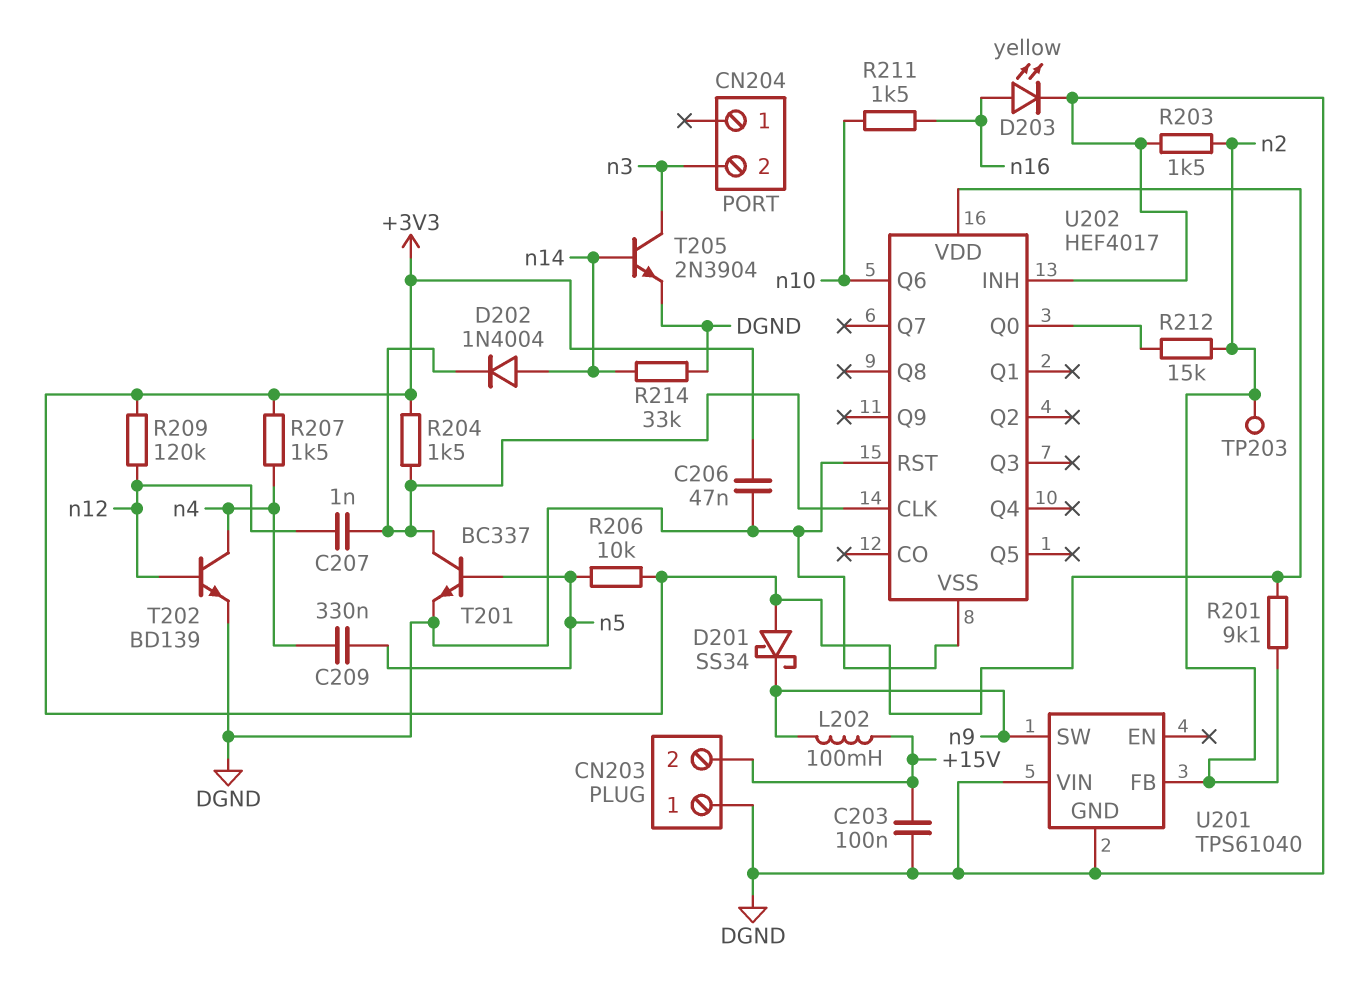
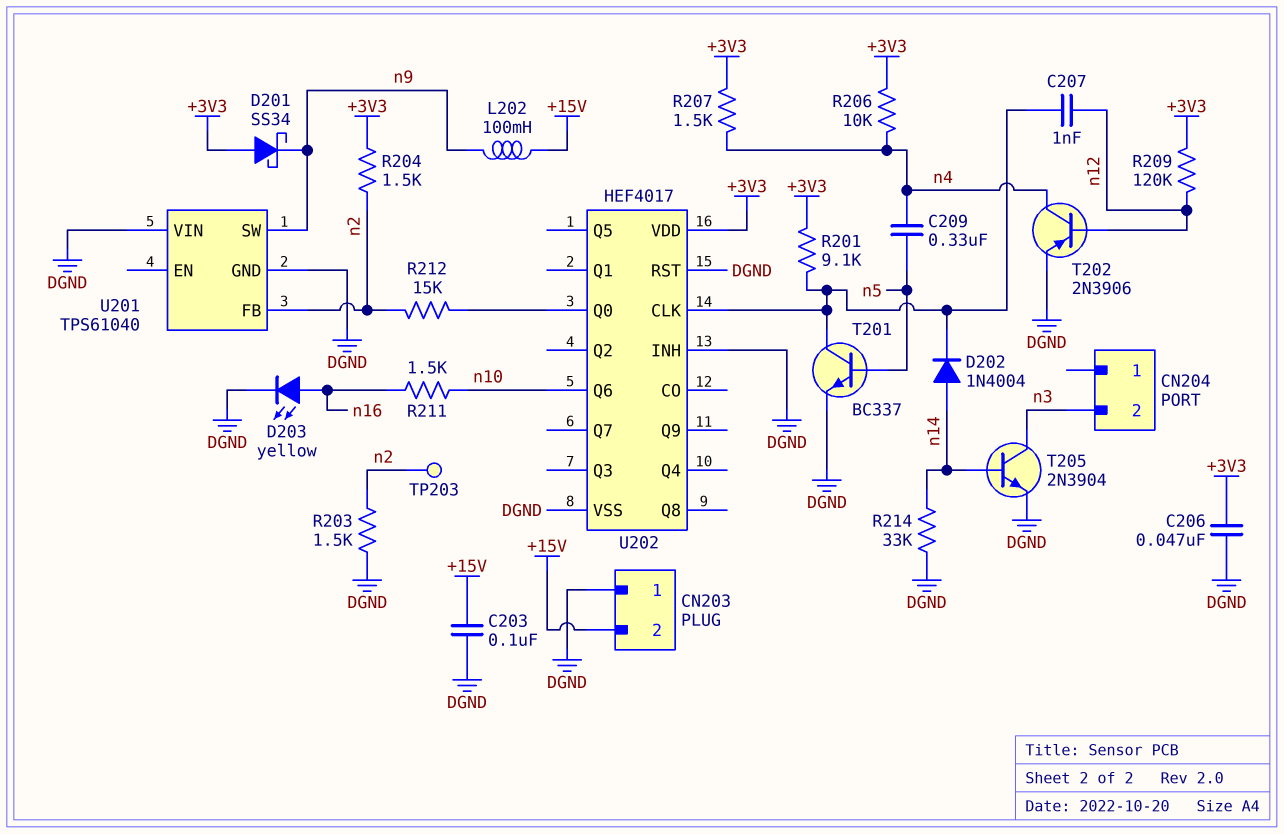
R201: 9.1k (+3V3, n2) -> 9.1k (+3V3, U202/CLK)
R204: 1.5k (+3V3, U202/CLK) -> 1.5k (+3V3, n2)
R206: 10k (+3V3, n5) -> 10k (+3V3, n4)
T202: NPN BD139 (B n12, C n4, E DGND) -> PNP 2N3906 (B n12, C n4, E DGND)

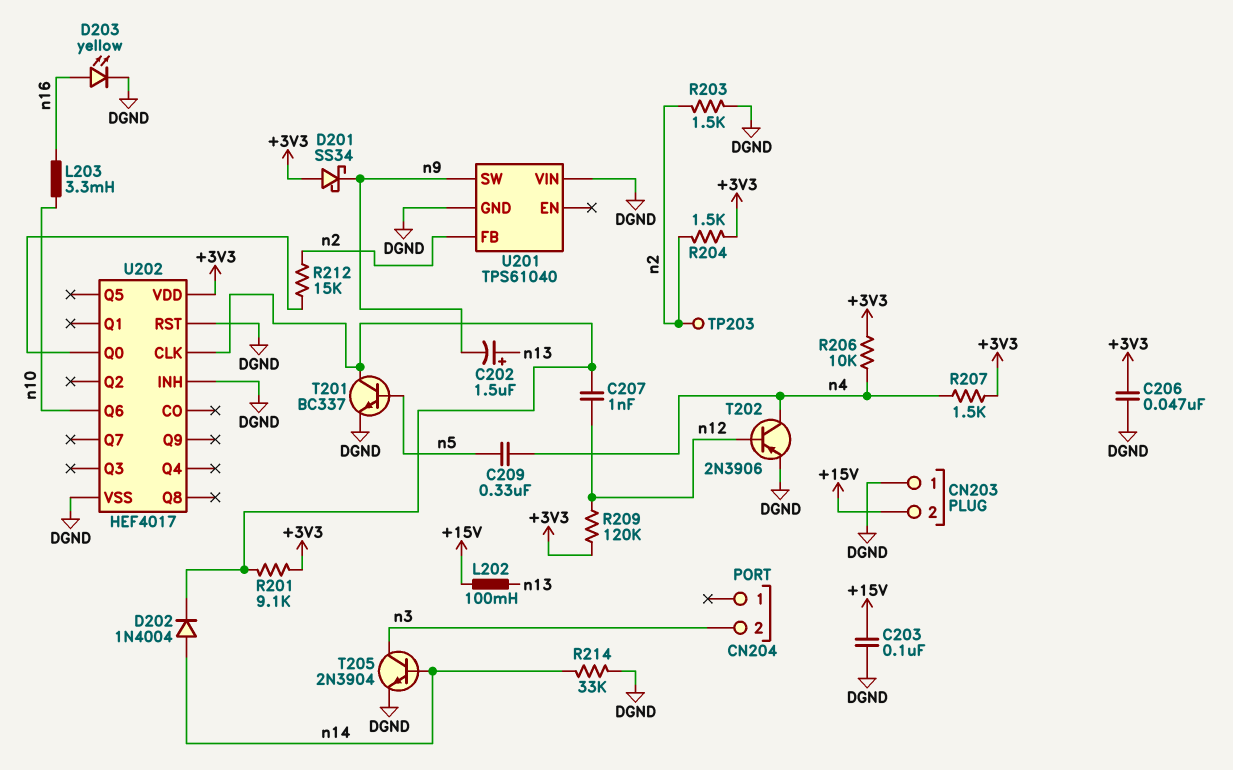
C202: none -> 1.5uF (plus n13, minus n9)
L202: 100mH (+15V, n9) -> 100mH (+15V, n13)
L203: none -> 3.3mH (n10, n16)
R211: 1.5k (n10, n16) -> none

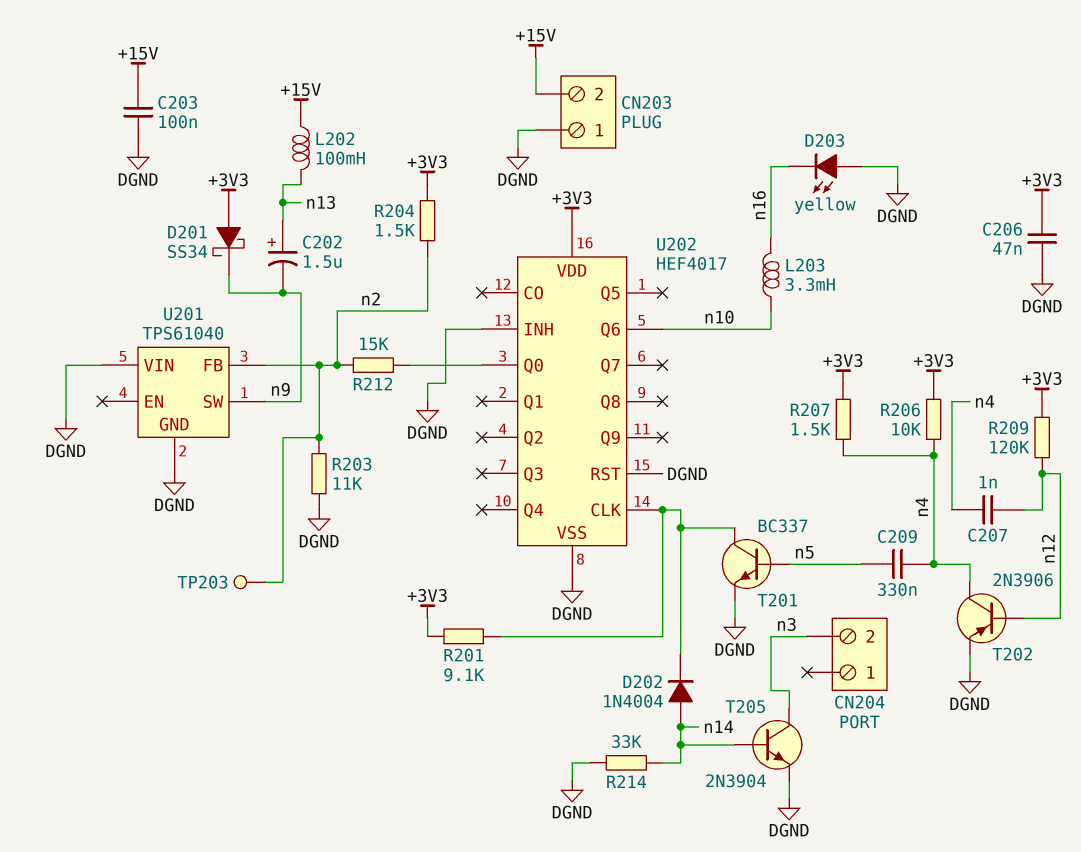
C207: 1nF (U202/CLK, n12) -> 1nF (n4, n12)
D203: LED yellow (A n16, K DGND) -> LED yellow (A DGND, K n16)
R203: 1.5k (DGND, n2) -> 11k (DGND, n2)

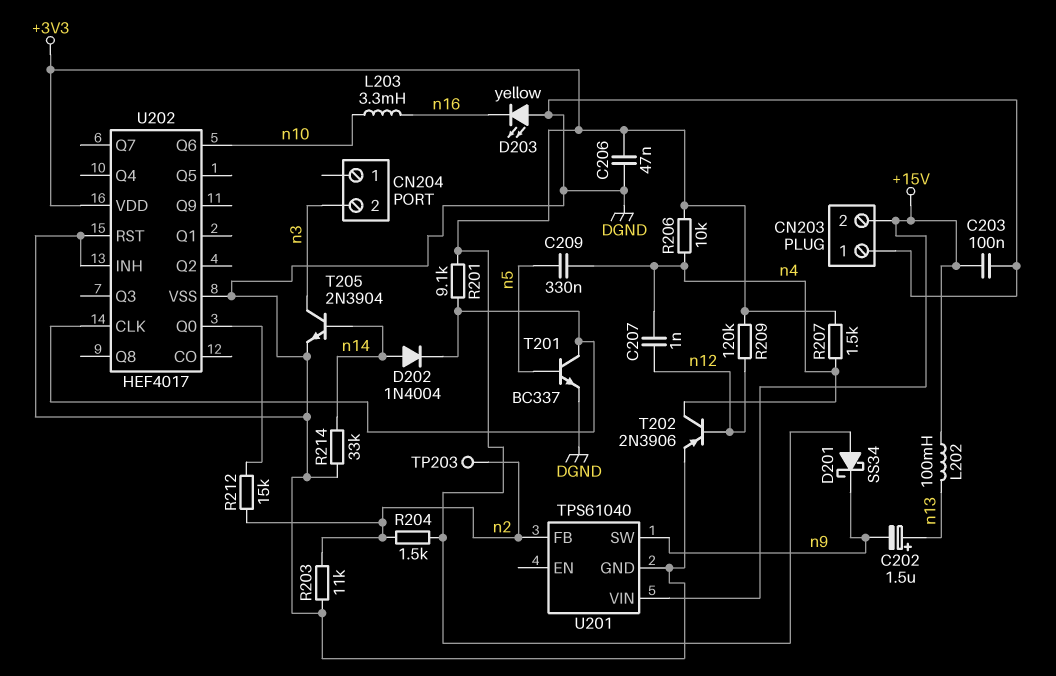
U201 pin VIN: DGND -> +15V

